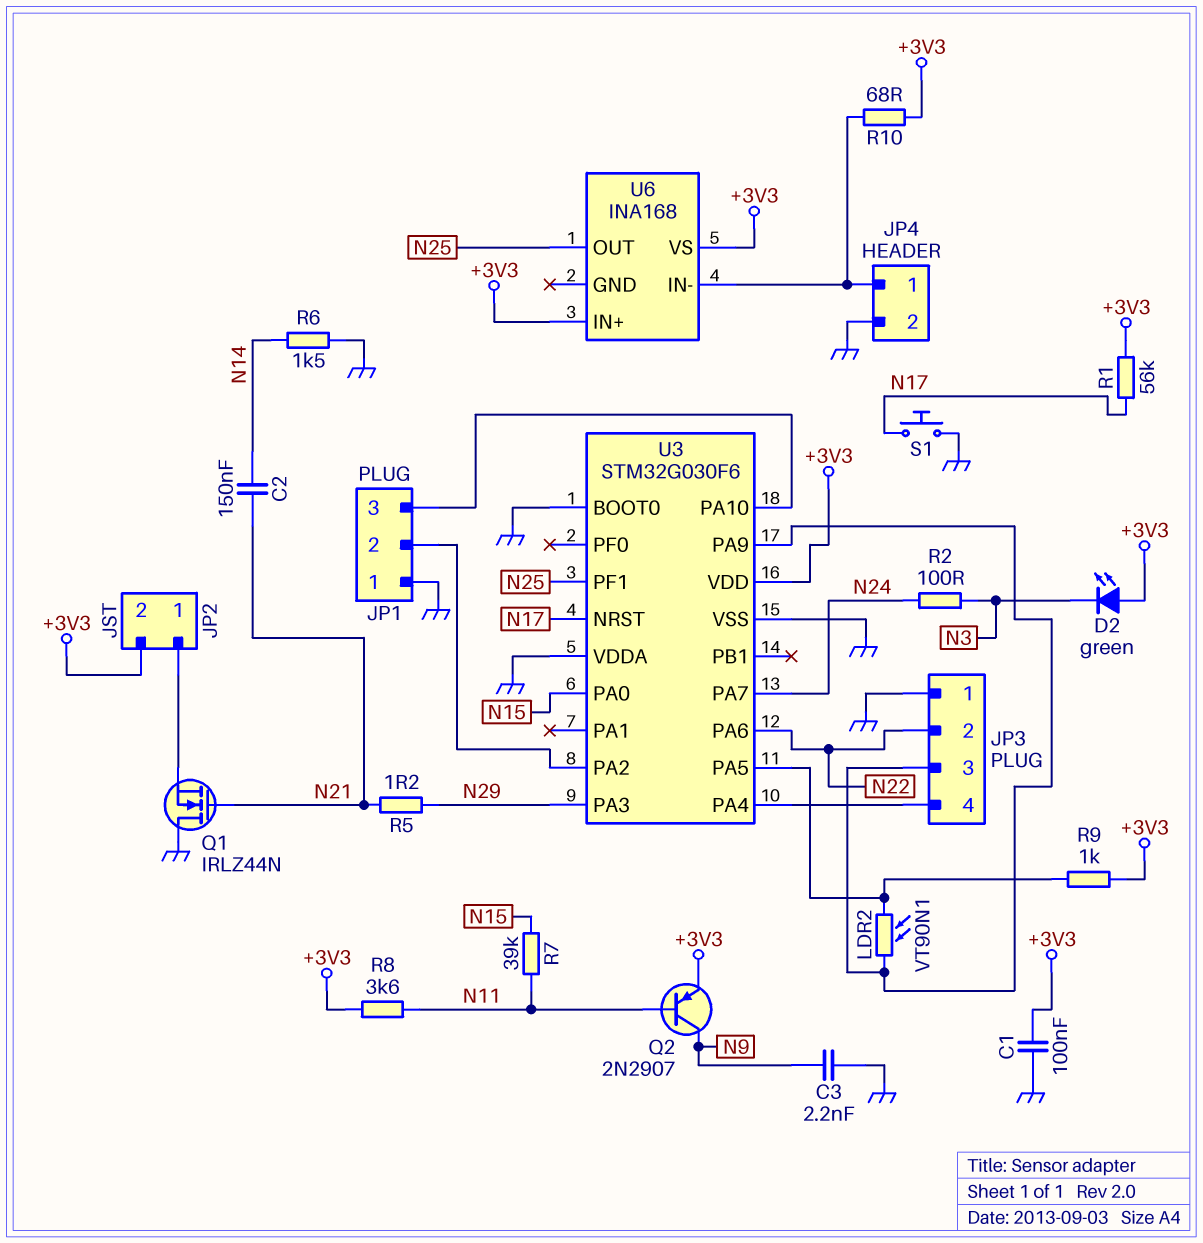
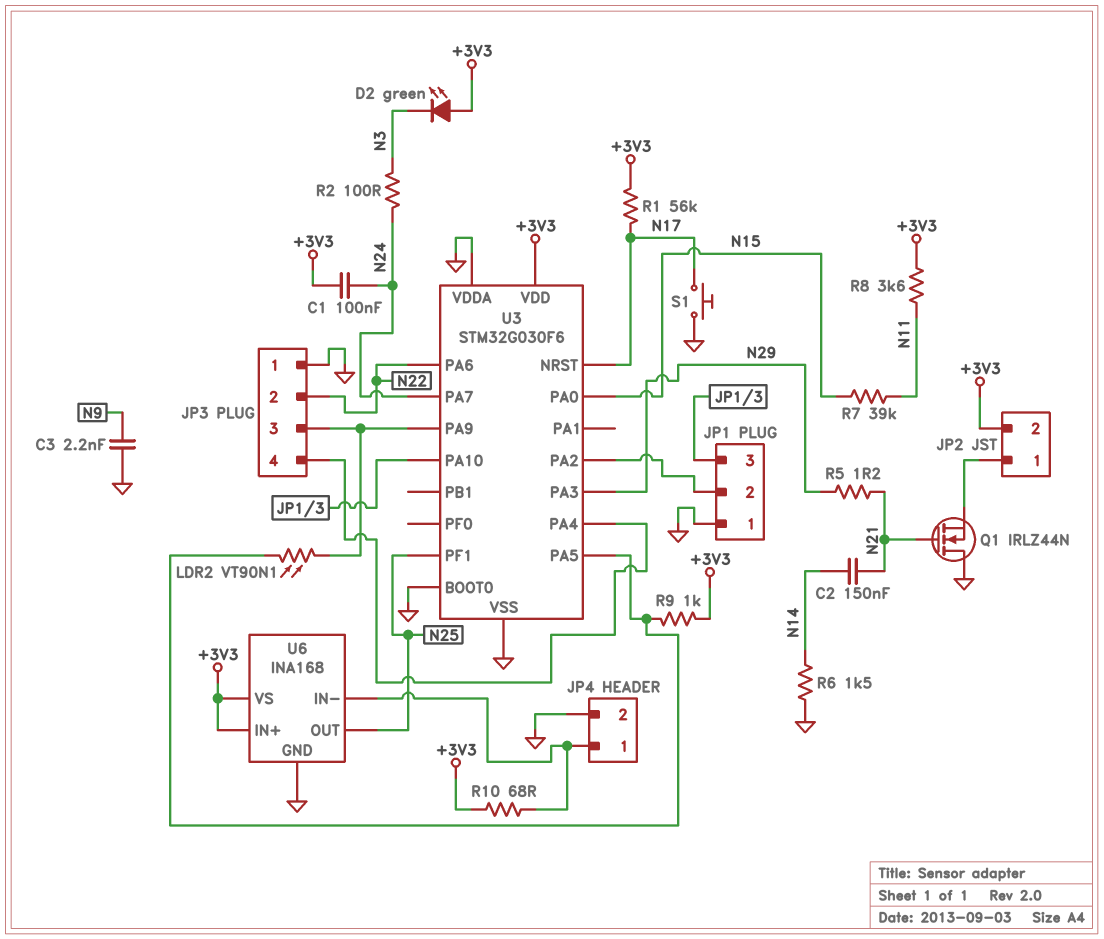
C1: 100nF (+3V3, GND) -> 100nF (+3V3, N24)
Q2: PNP 2N2907 (B N11, C N9, E +3V3) -> none
U6 pin GND: none -> GND

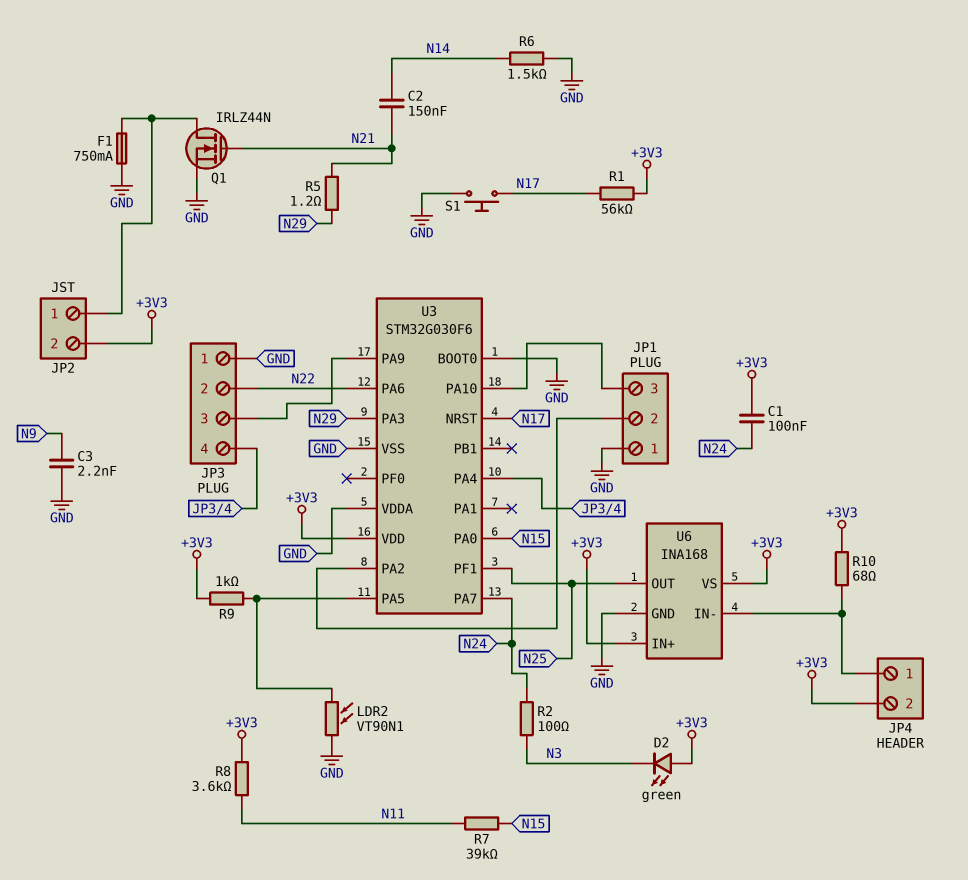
F1: none -> 750mA (GND, JP2/1)
JP4 pin 2: GND -> +3V3
LDR2: VT90N1 (JP3/3, U3/PA5) -> VT90N1 (GND, U3/PA5)
Q1: NMOS IRLZ44N (G N21, D GND, S JP2/1) -> NMOS IRLZ44N (G N21, D JP2/1, S GND)

